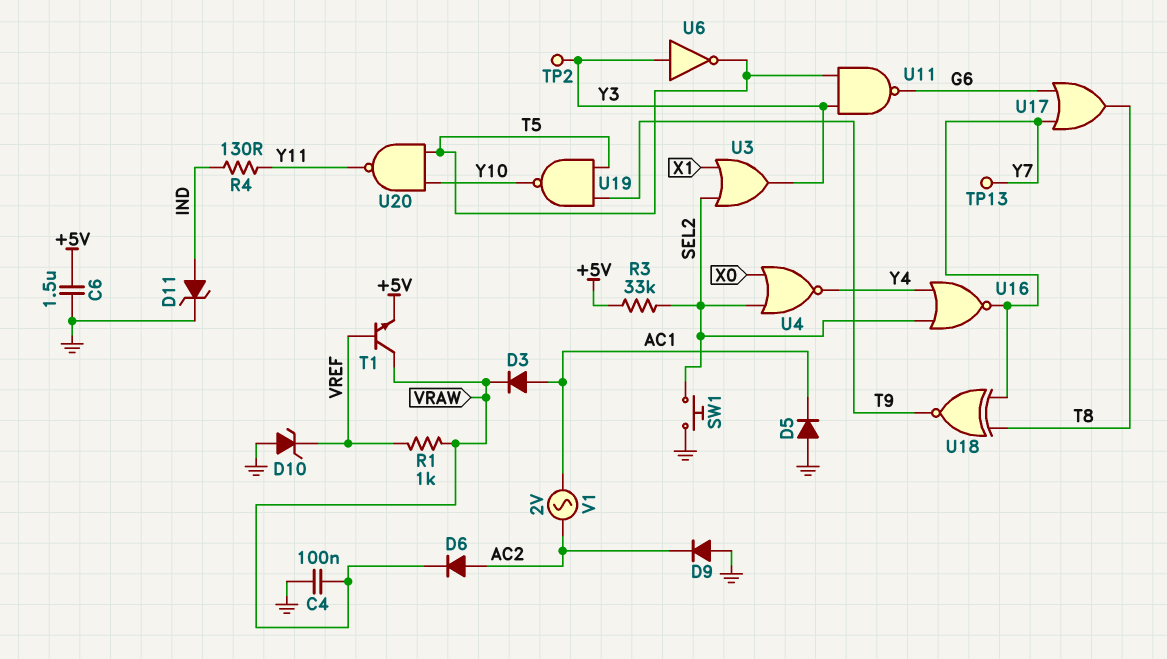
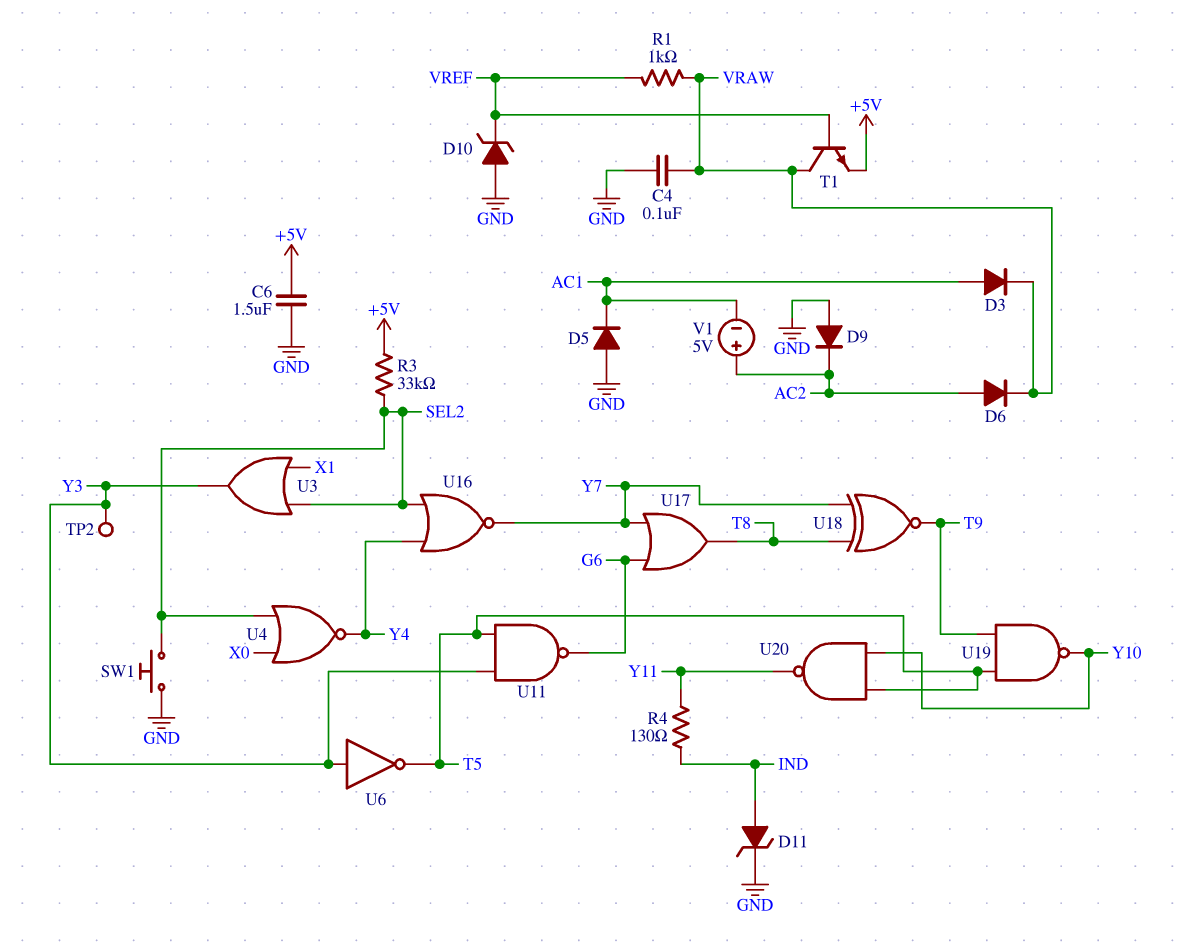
TP13: test point (Y7) -> none
V1: AC 2V (AC1, AC2) -> 5V (plus AC2, minus AC1)

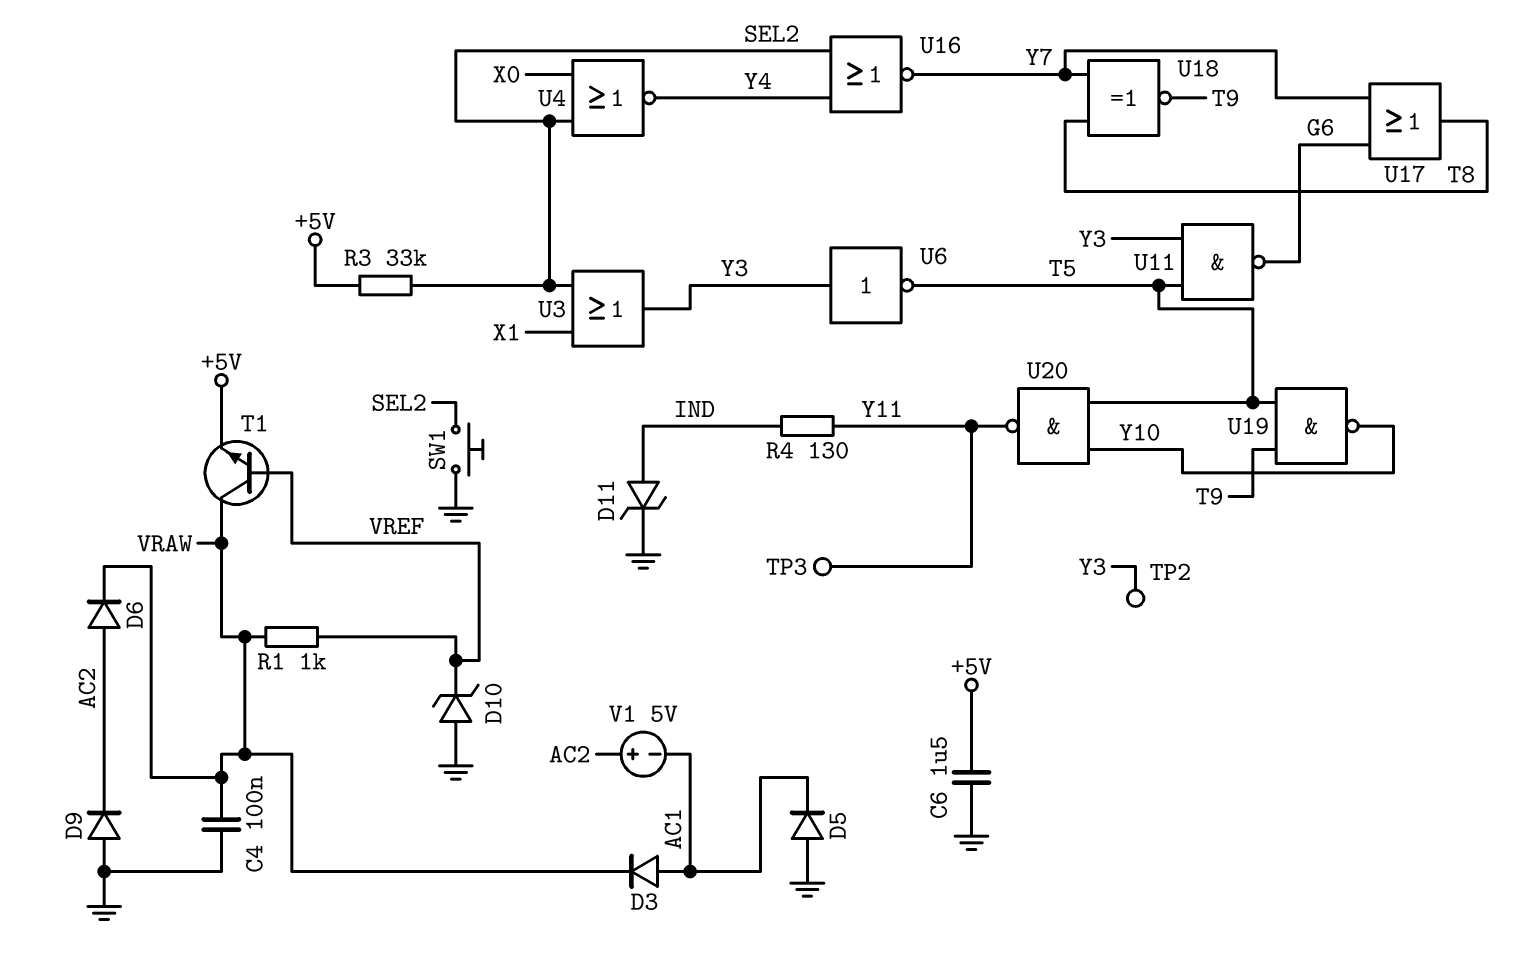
TP3: none -> test point (Y11)

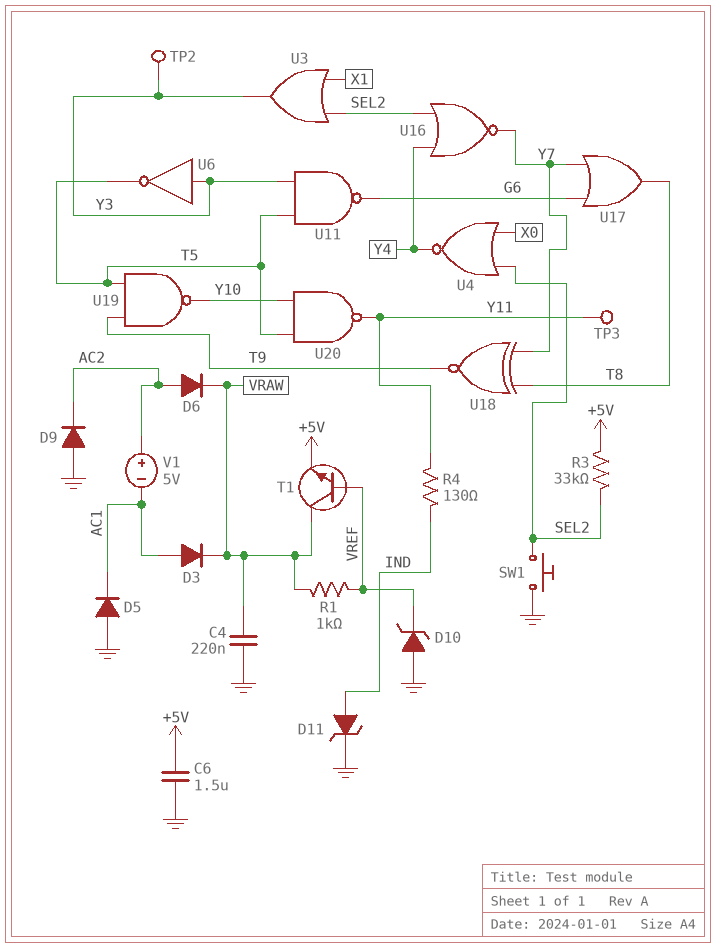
C4: 100nF (GND, VRAW) -> 220nF (GND, VRAW)

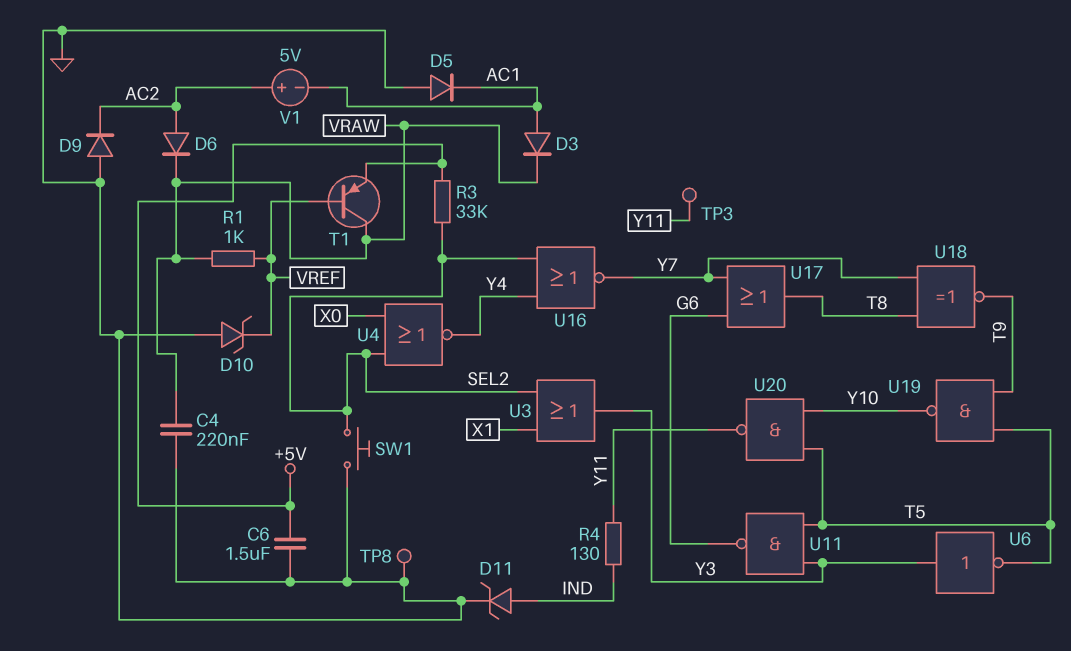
T1: NPN (B VREF, C VRAW, E +5V) -> PNP (B VREF, C VRAW, E +5V)
TP2: test point (Y3) -> none
TP8: none -> test point (GND)

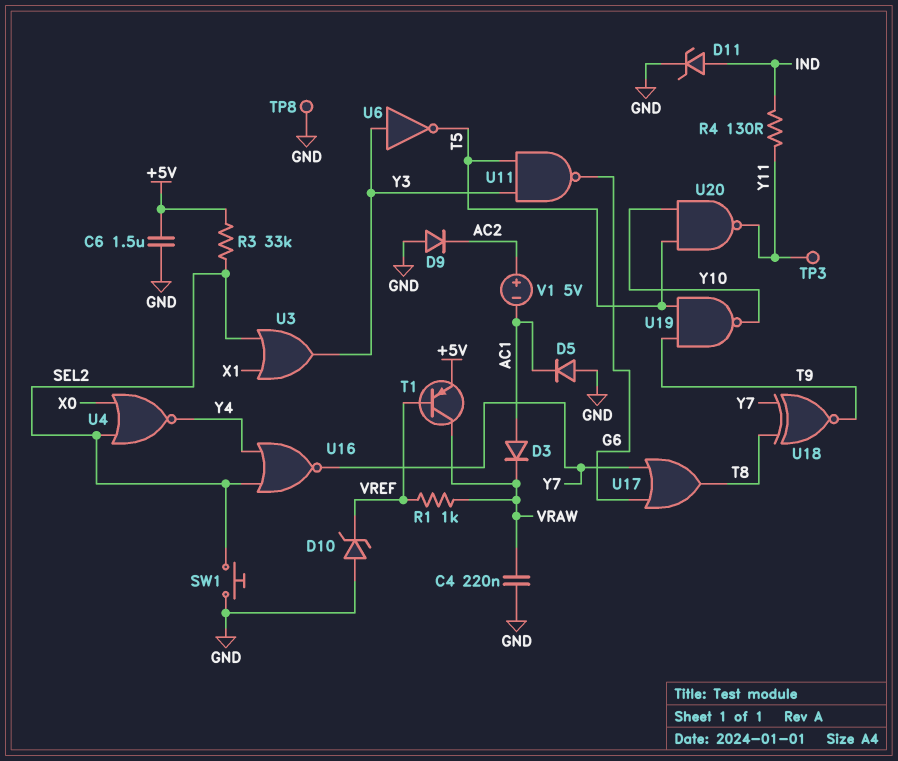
D6: diode (A AC2, K VRAW) -> none

